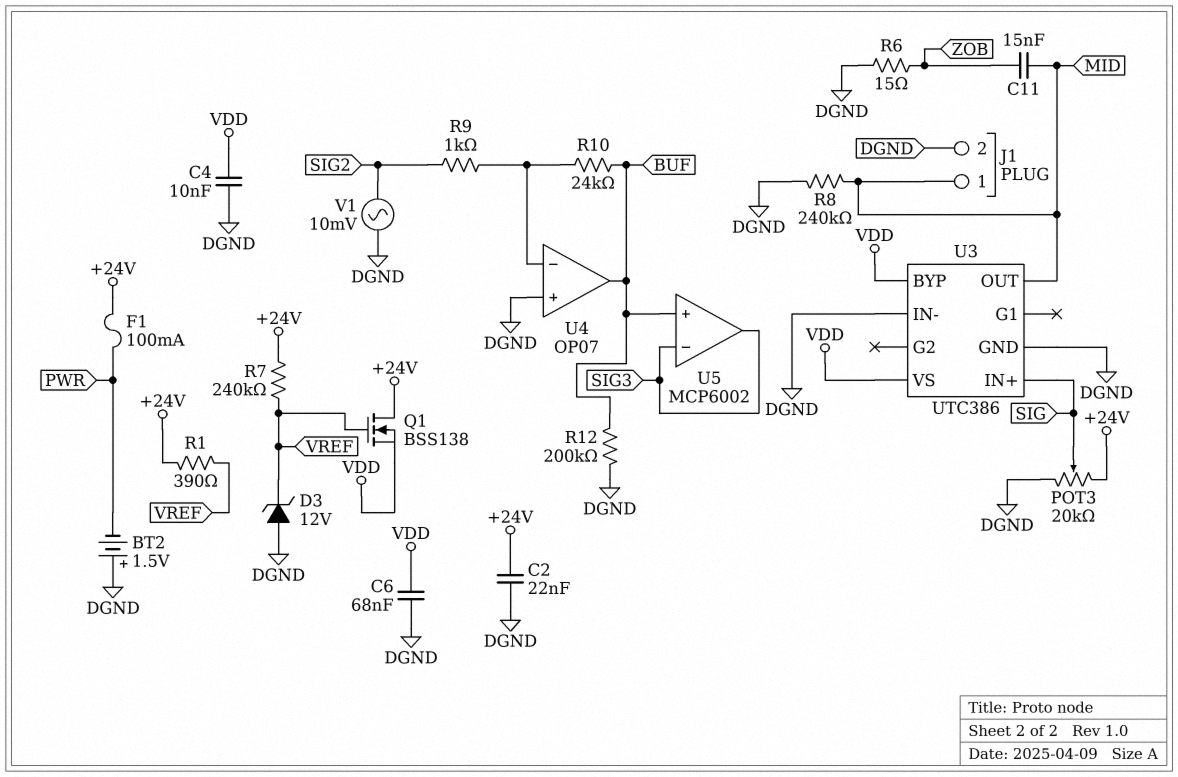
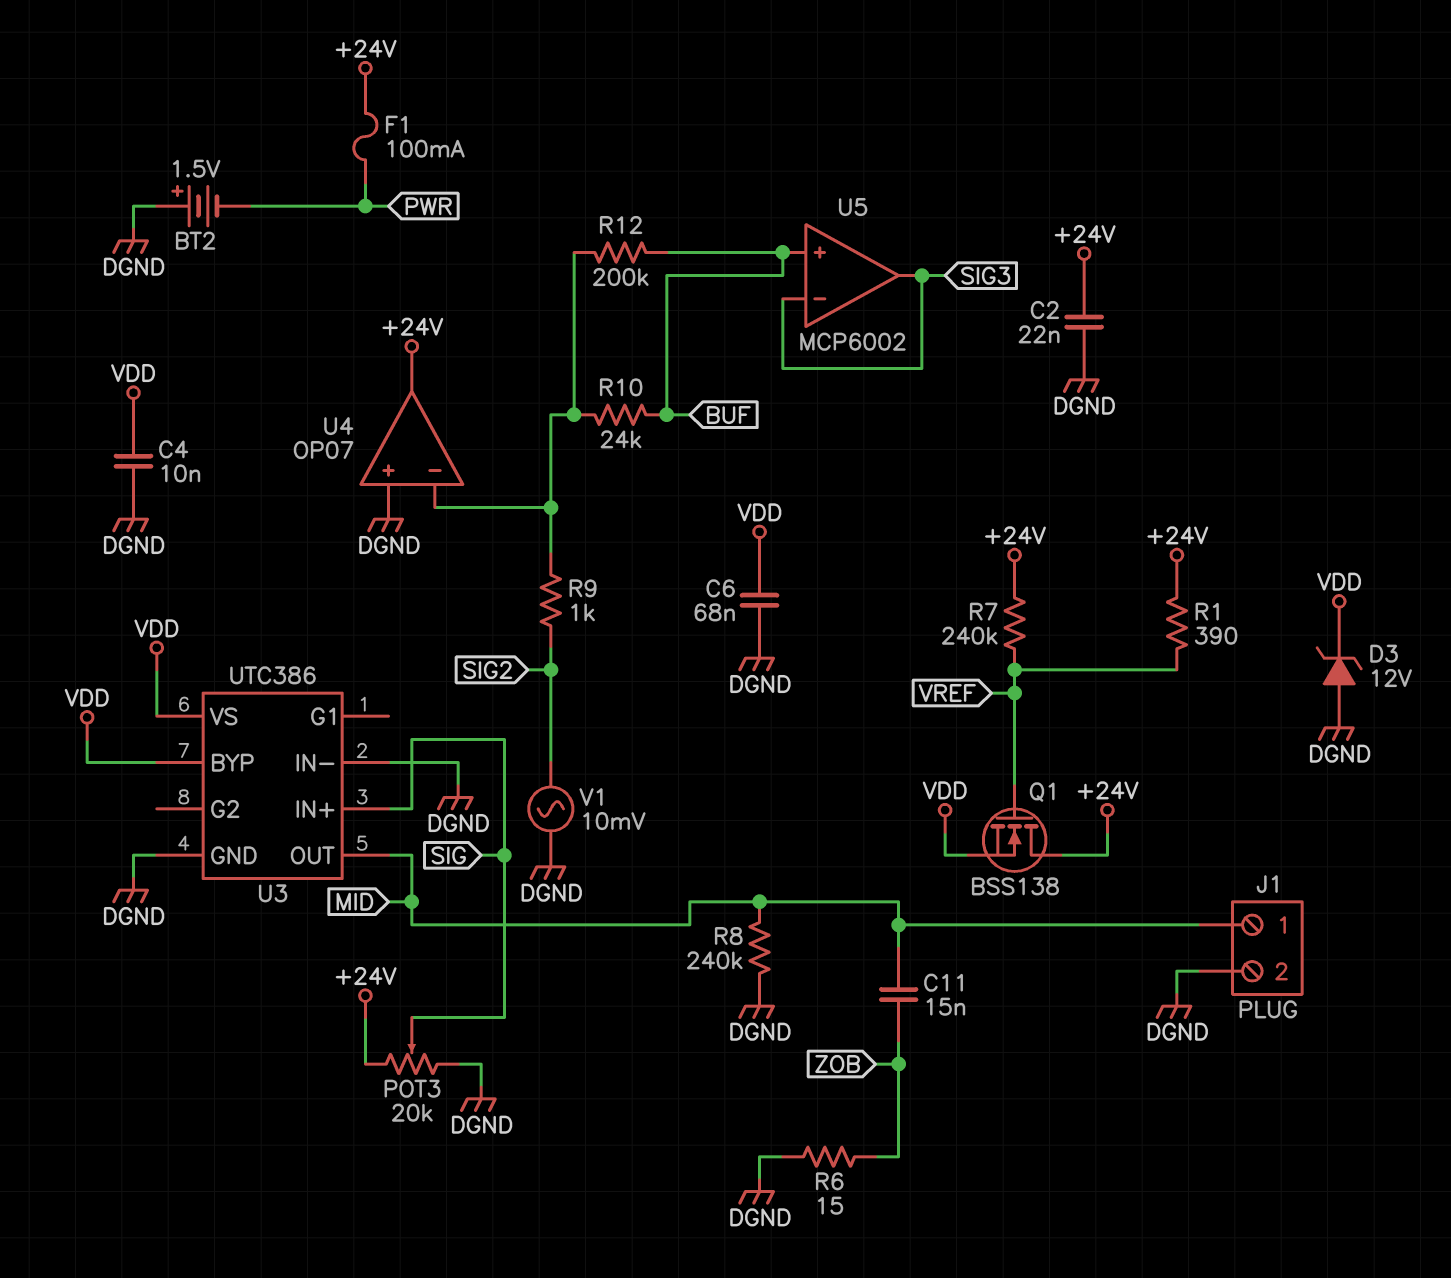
D3: zener 12V (A DGND, K VREF) -> zener 12V (A DGND, K VDD)
R12: 200k (BUF, DGND) -> 200k (BUF, U4/in-)
U4 pin out: BUF -> +24V

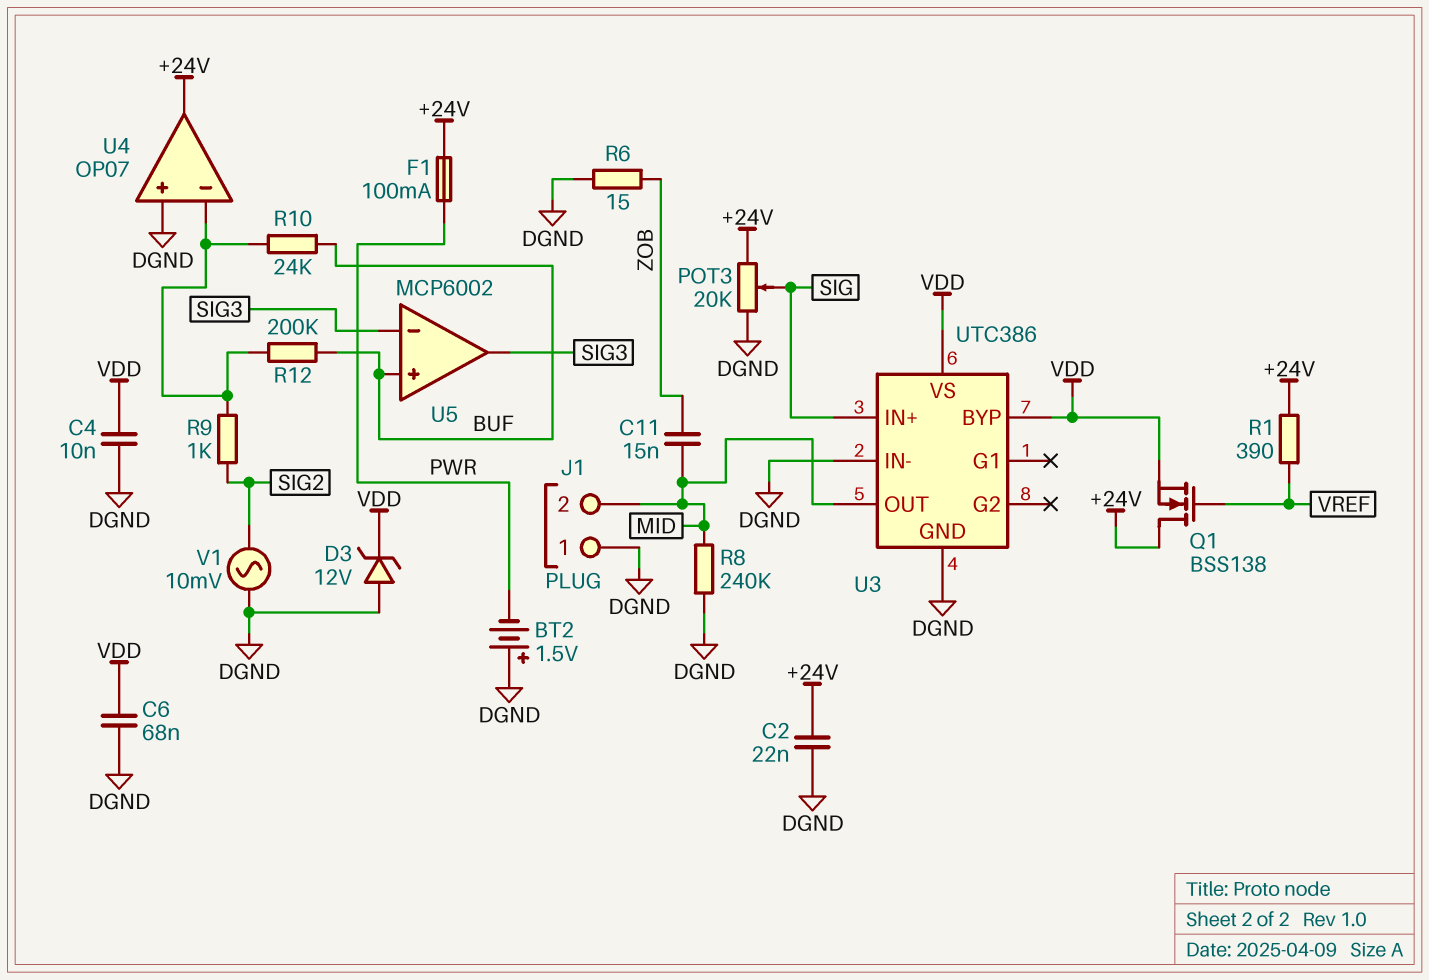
J1 pin 1: MID -> DGND
J1 pin 2: DGND -> MID
R7: 240k (+24V, VREF) -> none

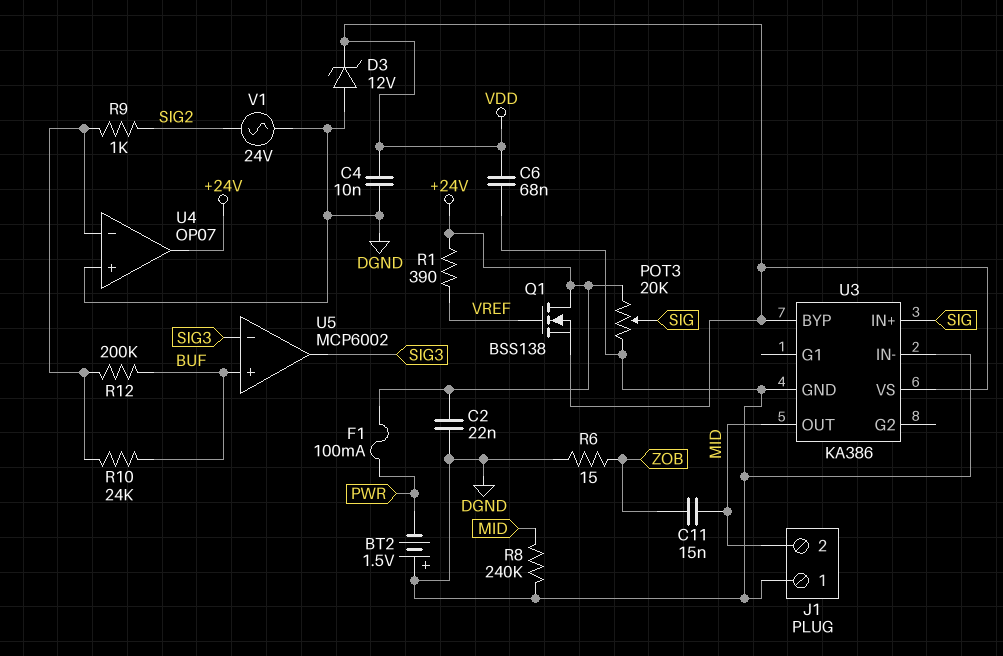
U3: UTC386 -> KA386
V1: AC 10mV (DGND, SIG2) -> AC 24V (DGND, SIG2)

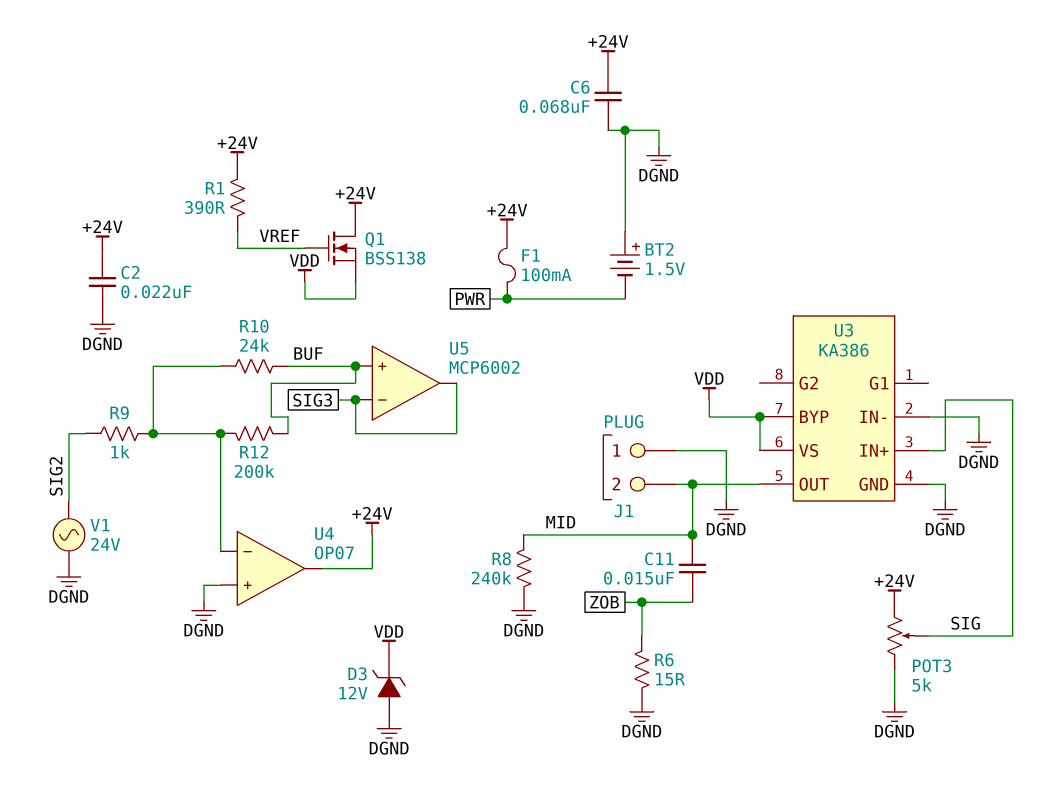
C4: 10nF (DGND, VDD) -> none
C6: 68nF (DGND, VDD) -> 68nF (+24V, DGND)
POT3: 20k (+24V, DGND, wiper SIG) -> 5k (+24V, DGND, wiper SIG)

